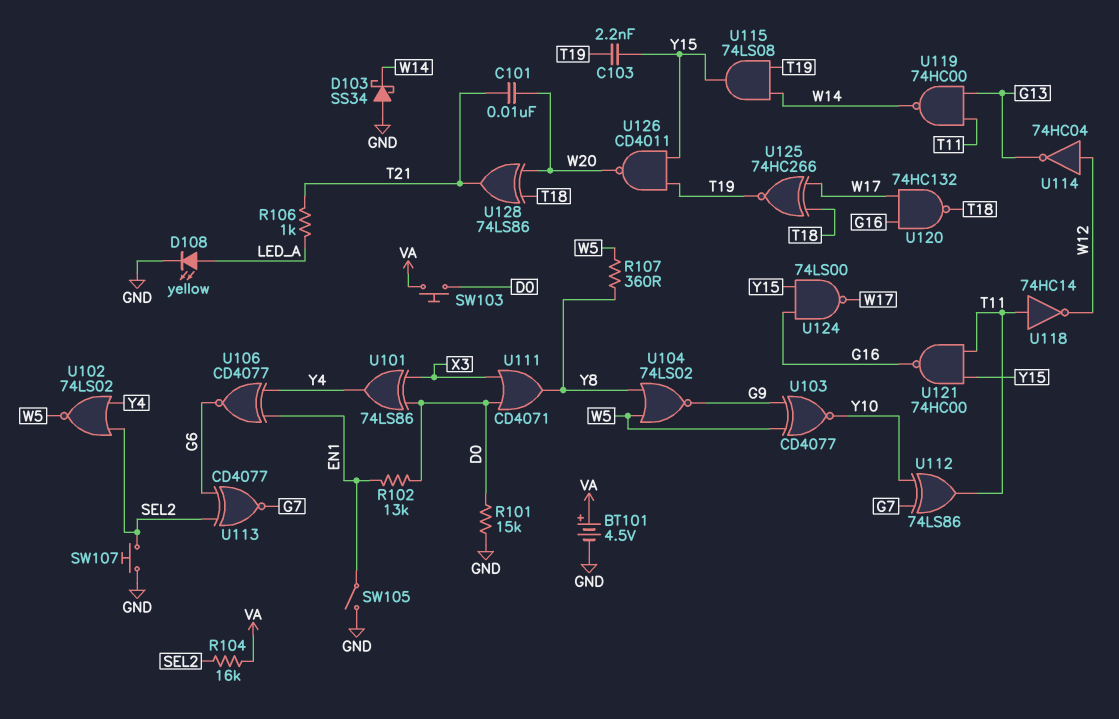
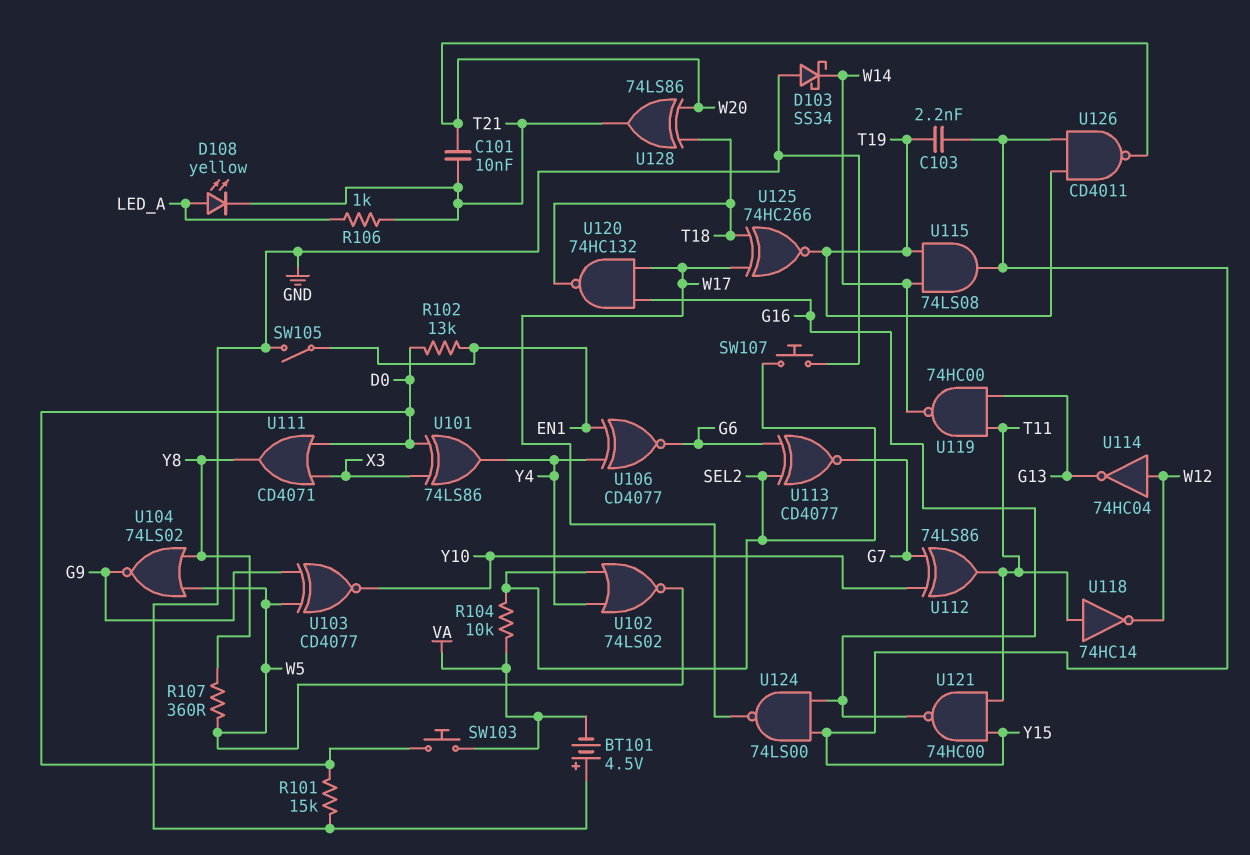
BT101: 4.5V (plus VA, minus GND) -> 4.5V (plus GND, minus VA)
D108: LED yellow (A LED_A, K GND) -> LED yellow (A LED_A, K T21)
R104: 16k (SEL2, VA) -> 10k (SEL2, VA)

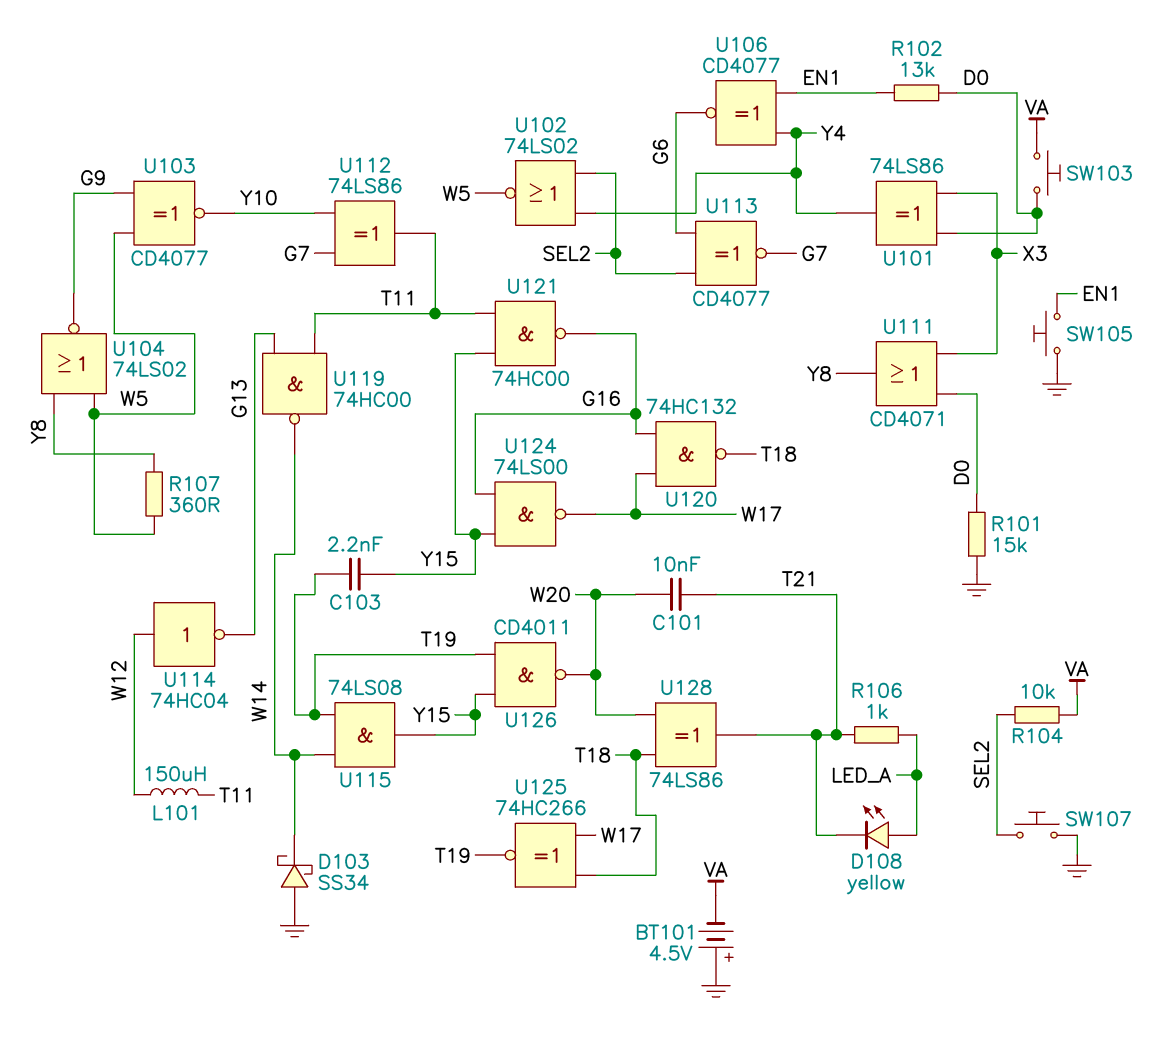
L101: none -> 150uH (T11, W12)
SW105: switch (EN1, GND) -> button (EN1, GND)
U118: NOT 74HC14 (in T11, out W12) -> none

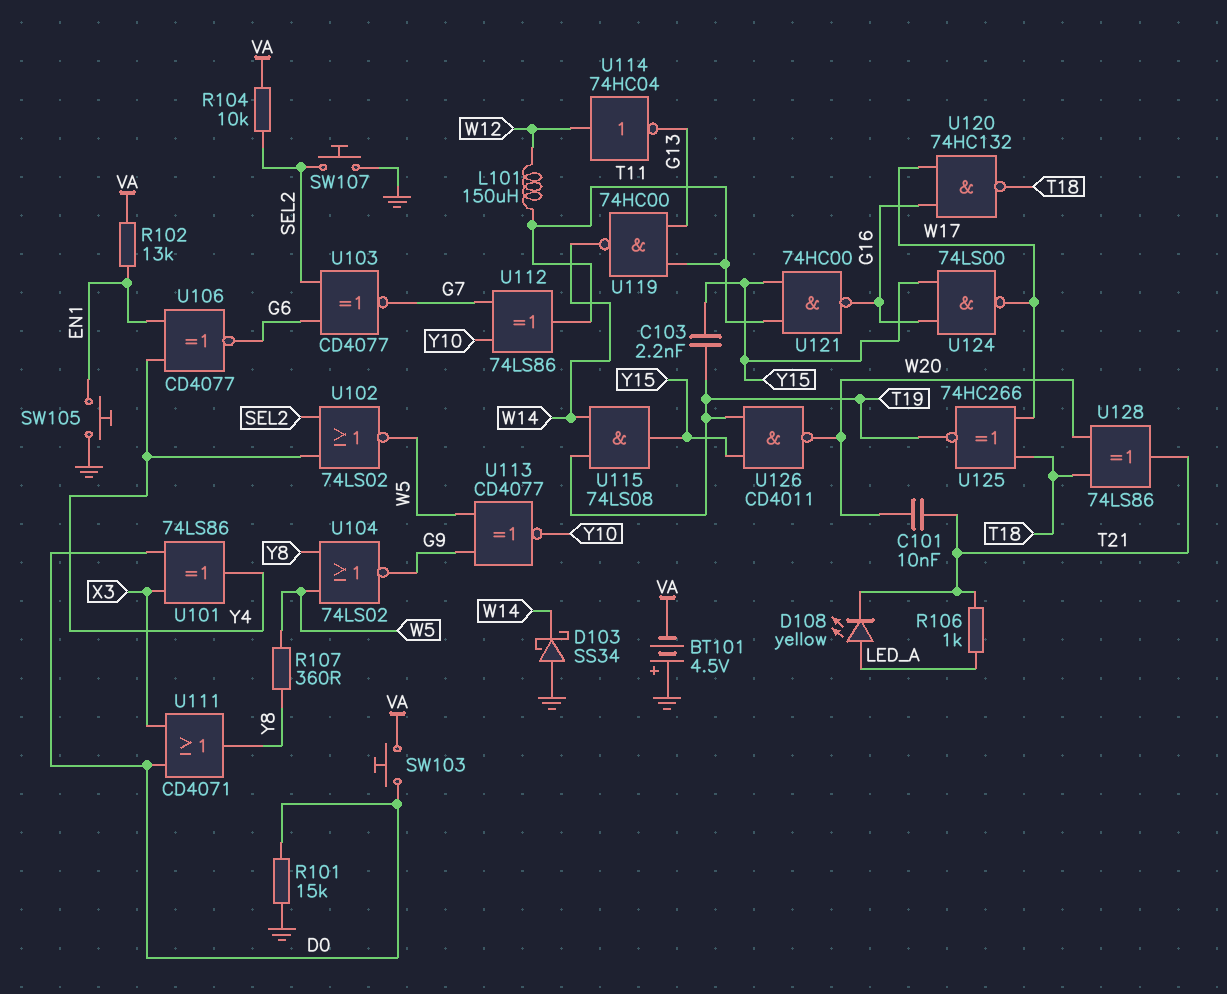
R102: 13k (D0, EN1) -> 13k (EN1, VA)
U103: XNOR CD4077 (in G9, in W5, out Y10) -> XNOR CD4077 (in G6, in SEL2, out G7)
U113: XNOR CD4077 (in G6, in SEL2, out G7) -> XNOR CD4077 (in G9, in W5, out Y10)

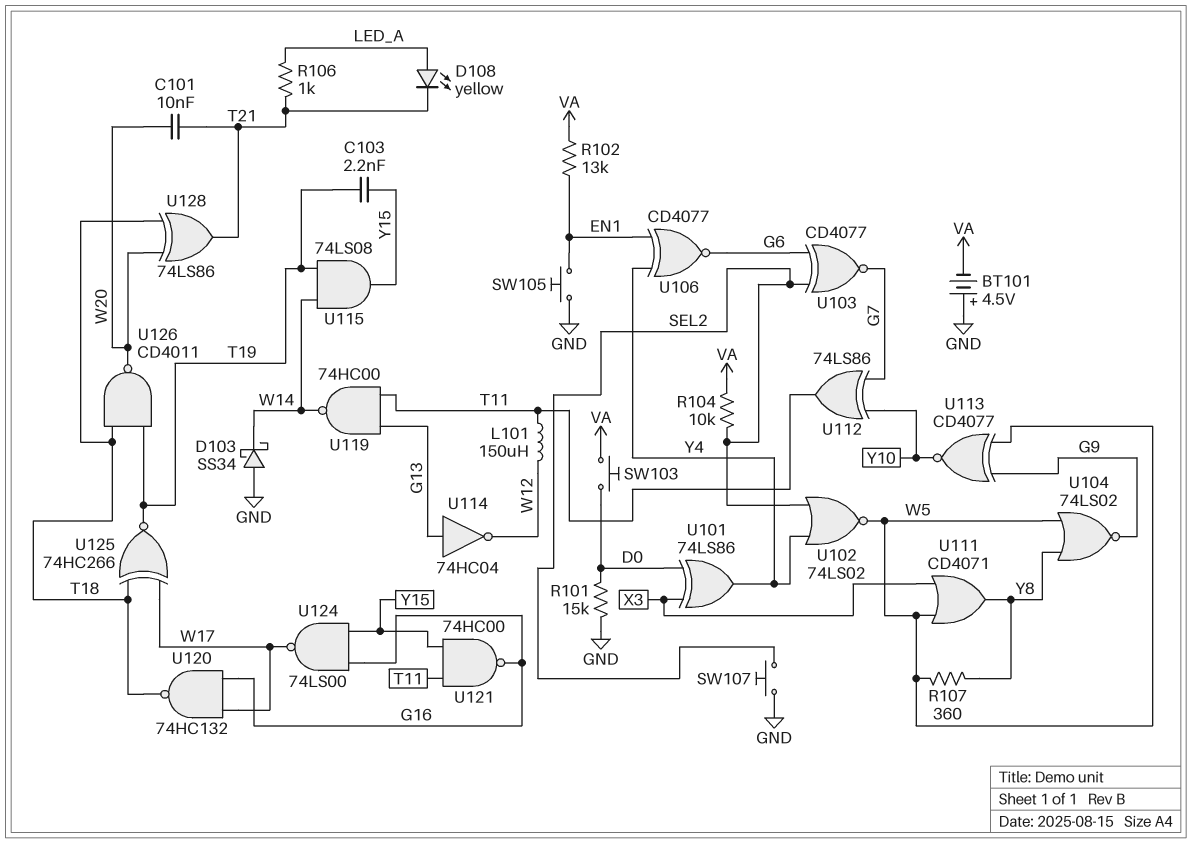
U111: OR CD4071 (in D0, in X3, out Y8) -> OR CD4071 (in W5, in X3, out Y8)
U114: NOT 74HC04 (in W12, out G13) -> NOT 74HC04 (in G13, out W12)
U126: NAND CD4011 (in T19, in Y15, out W20) -> NAND CD4011 (in T18, in T19, out W20)

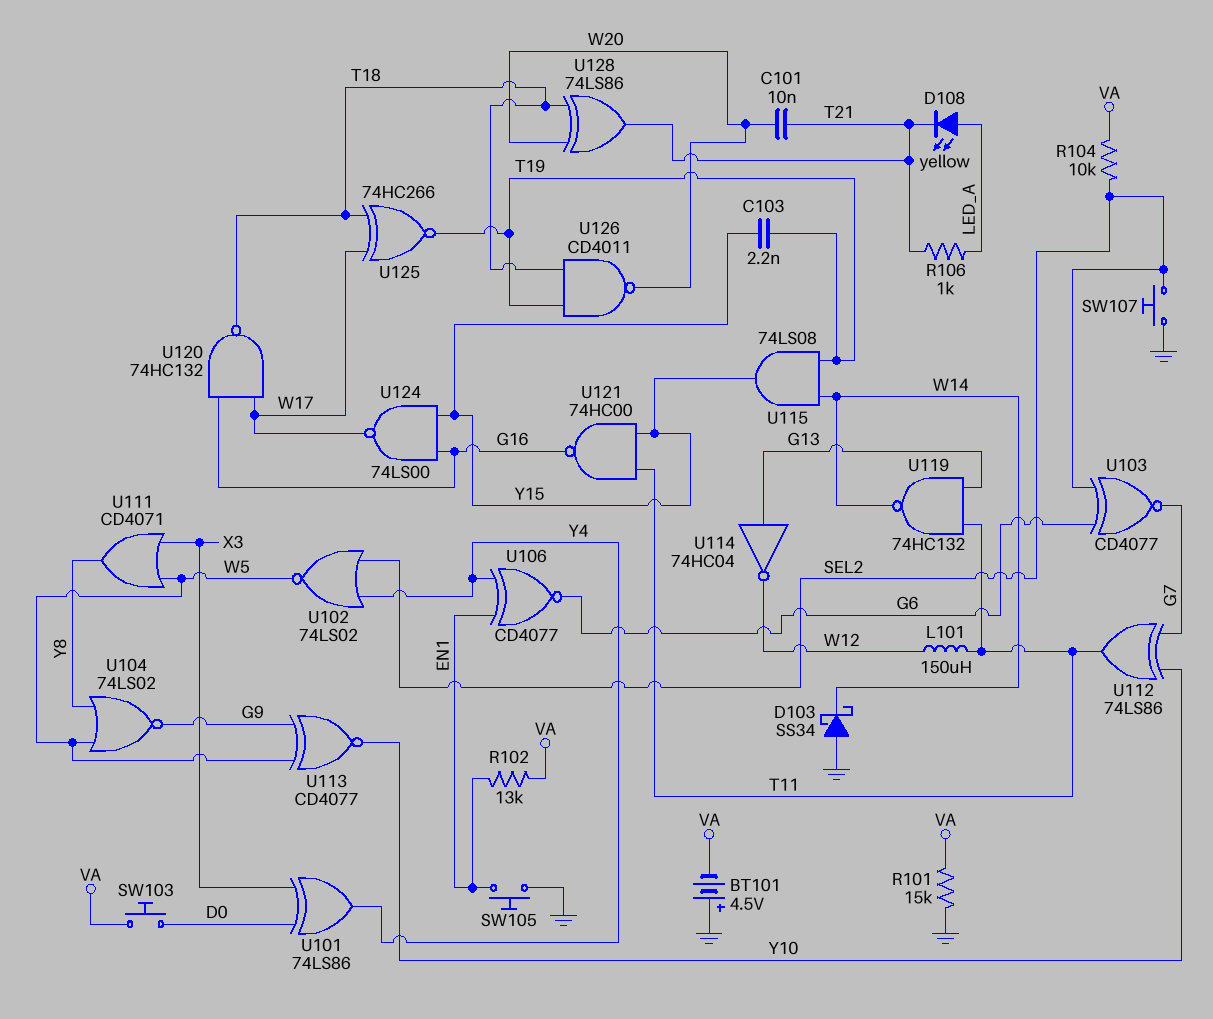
R101: 15k (D0, GND) -> 15k (GND, VA)
R107: 360 (W5, Y8) -> none
U119: NAND 74HC00 (in G13, in T11, out W14) -> NAND 74HC132 (in G13, in T11, out W14)

